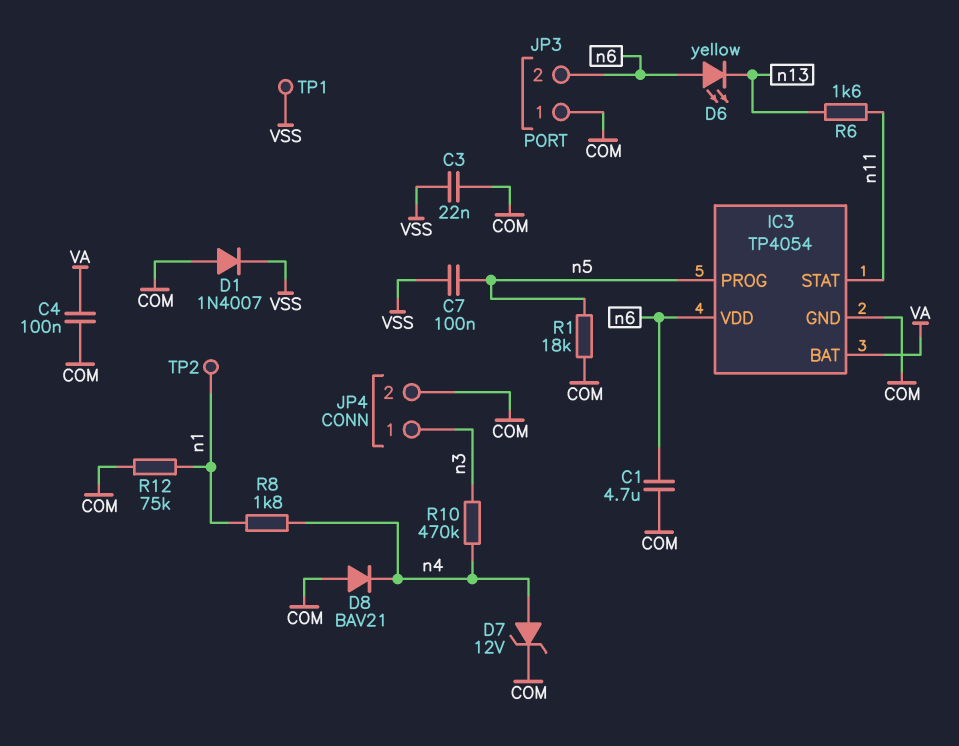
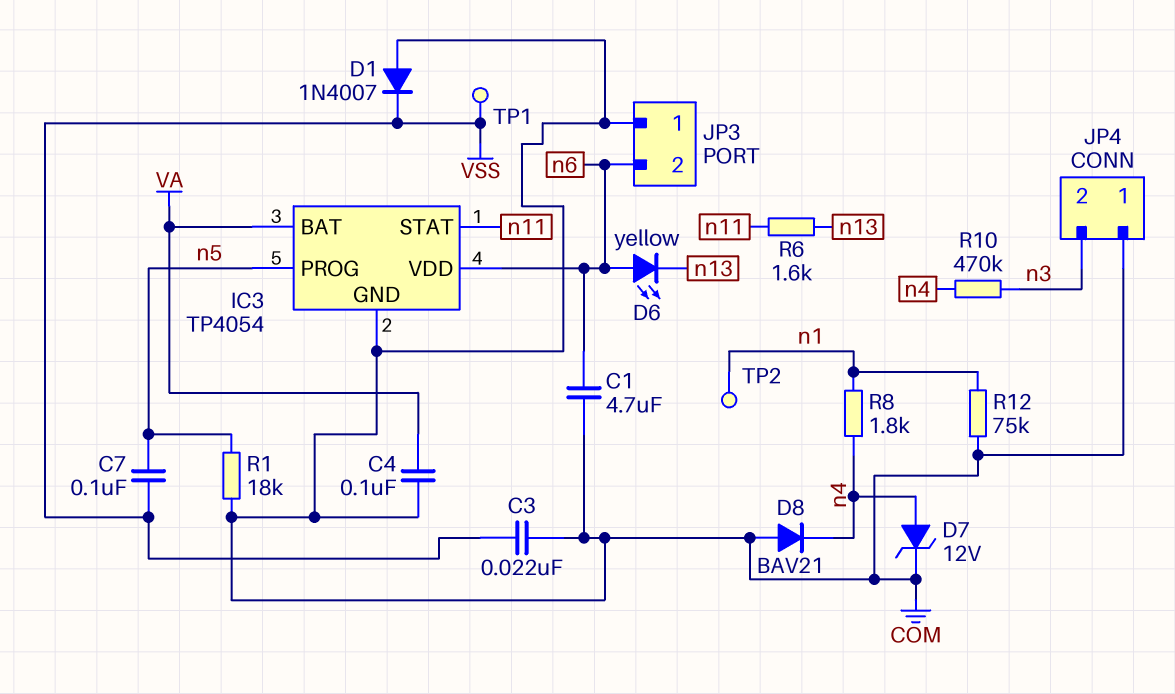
JP4 pin 1: n3 -> COM
JP4 pin 2: COM -> n3

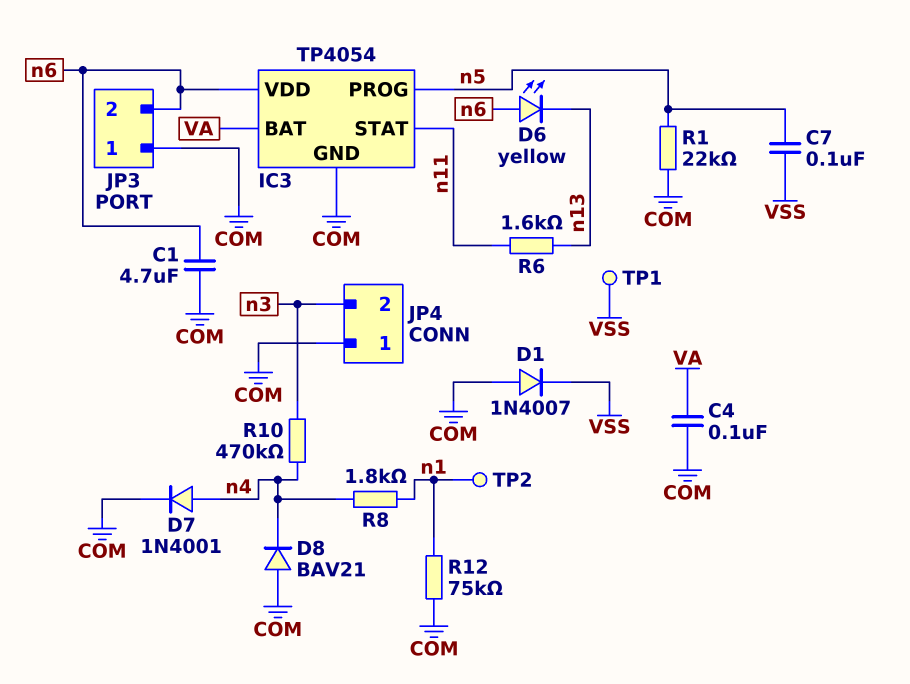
C3: 22nF (COM, VSS) -> none
D7: zener 12V (A n4, K COM) -> diode 1N4001 (A n4, K COM)
R1: 18k (COM, n5) -> 22k (COM, n5)

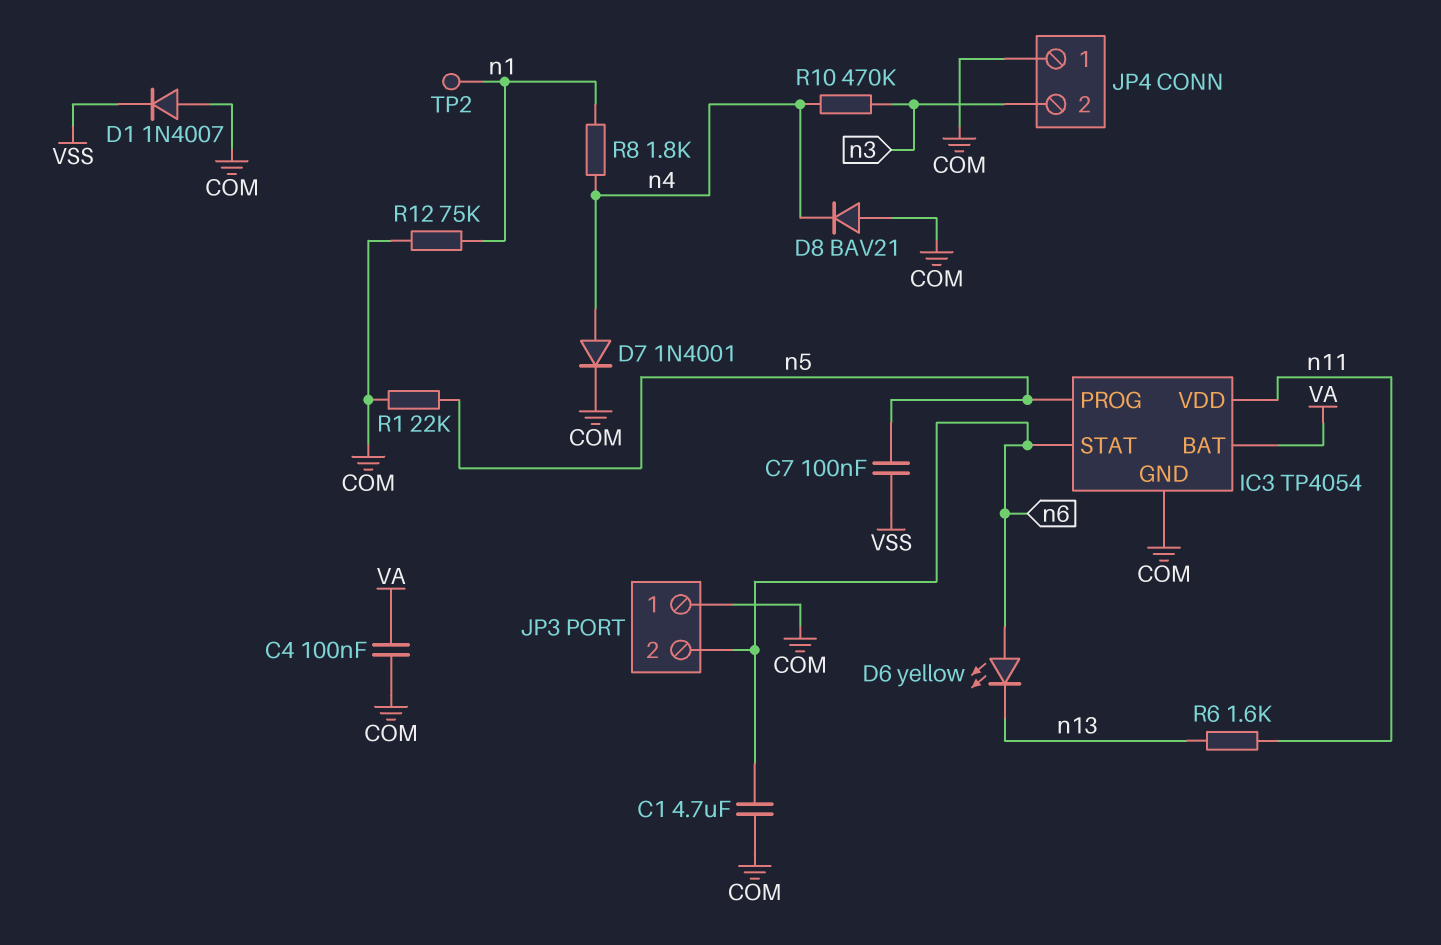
IC3 pin STAT: n11 -> n6
IC3 pin VDD: n6 -> n11
TP1: test point (VSS) -> none

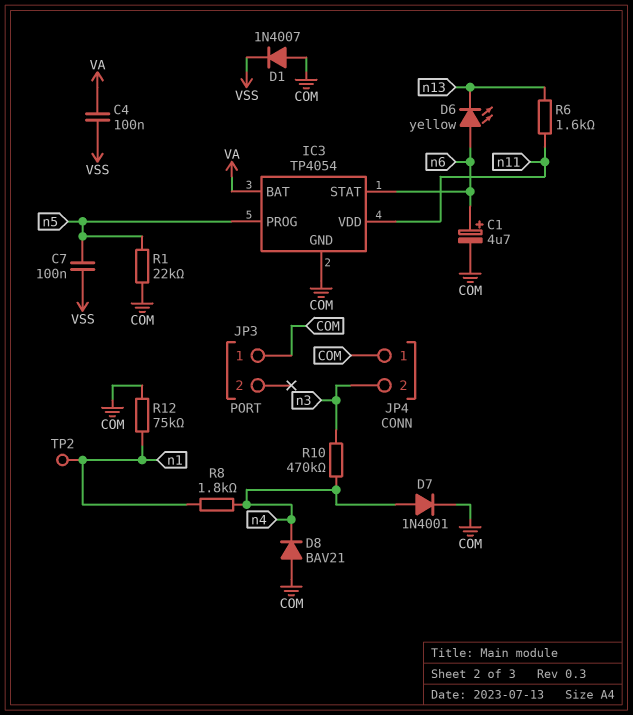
C1: 4.7uF (COM, n6) -> 4.7uF (plus n6, minus COM)
C4: 100nF (COM, VA) -> 100nF (VA, VSS)
JP3 pin 2: n6 -> none

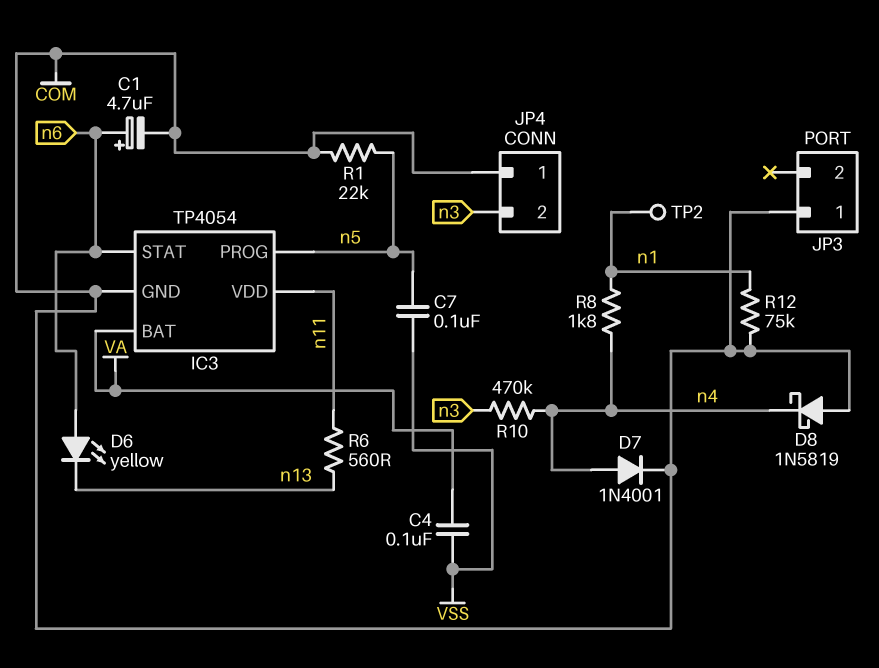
D1: diode 1N4007 (A COM, K VSS) -> none
D8: diode BAV21 (A COM, K n4) -> schottky 1N5819 (A COM, K n4)
R6: 1.6k (n11, n13) -> 560 (n11, n13)

